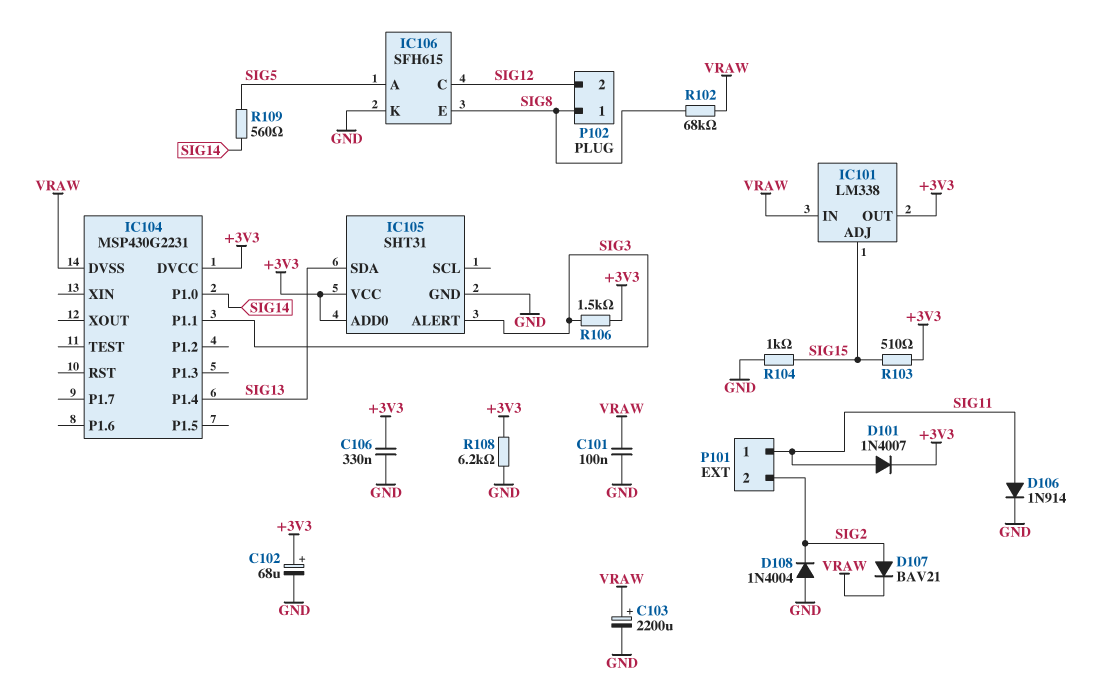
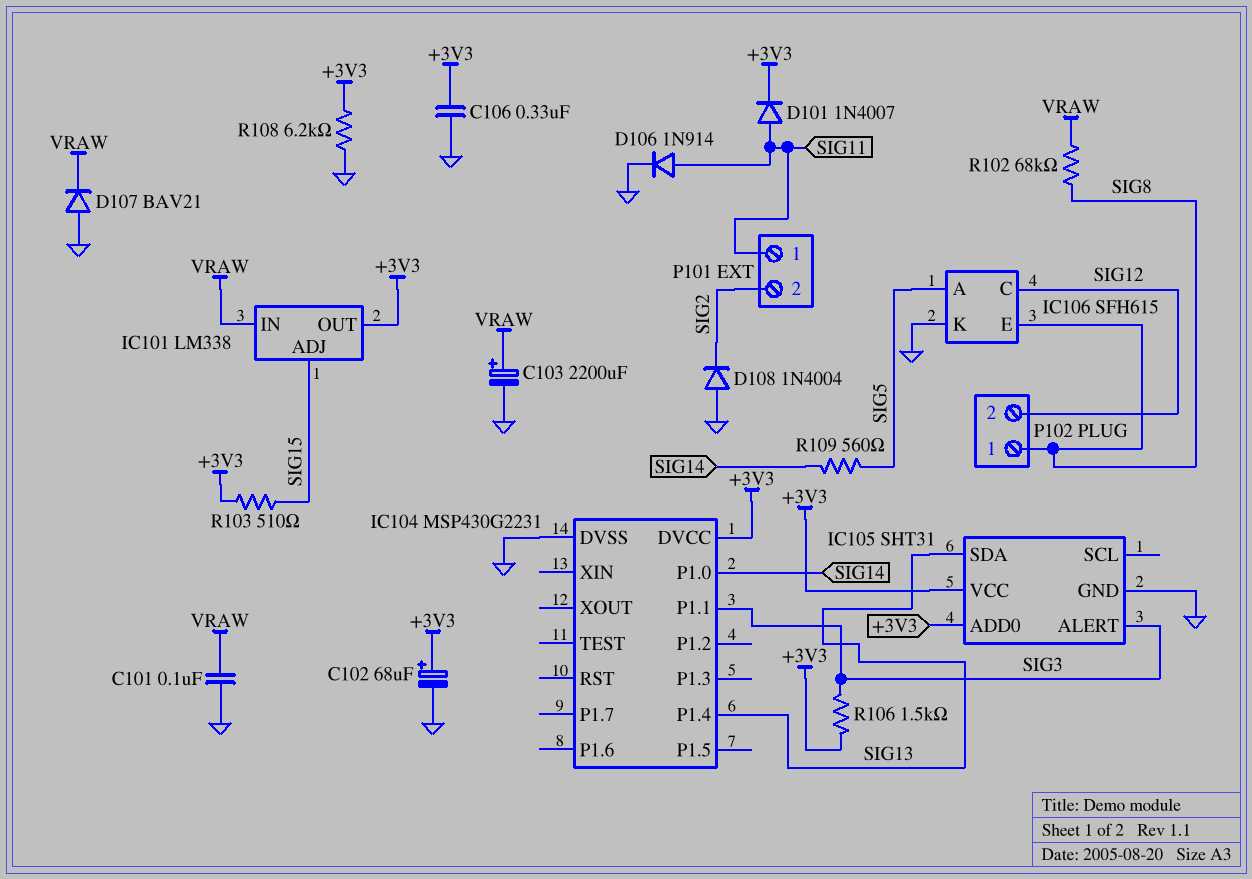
D107: diode BAV21 (A SIG2, K VRAW) -> diode BAV21 (A GND, K VRAW)
IC104 pin DVSS: VRAW -> GND
R104: 1k (GND, SIG15) -> none

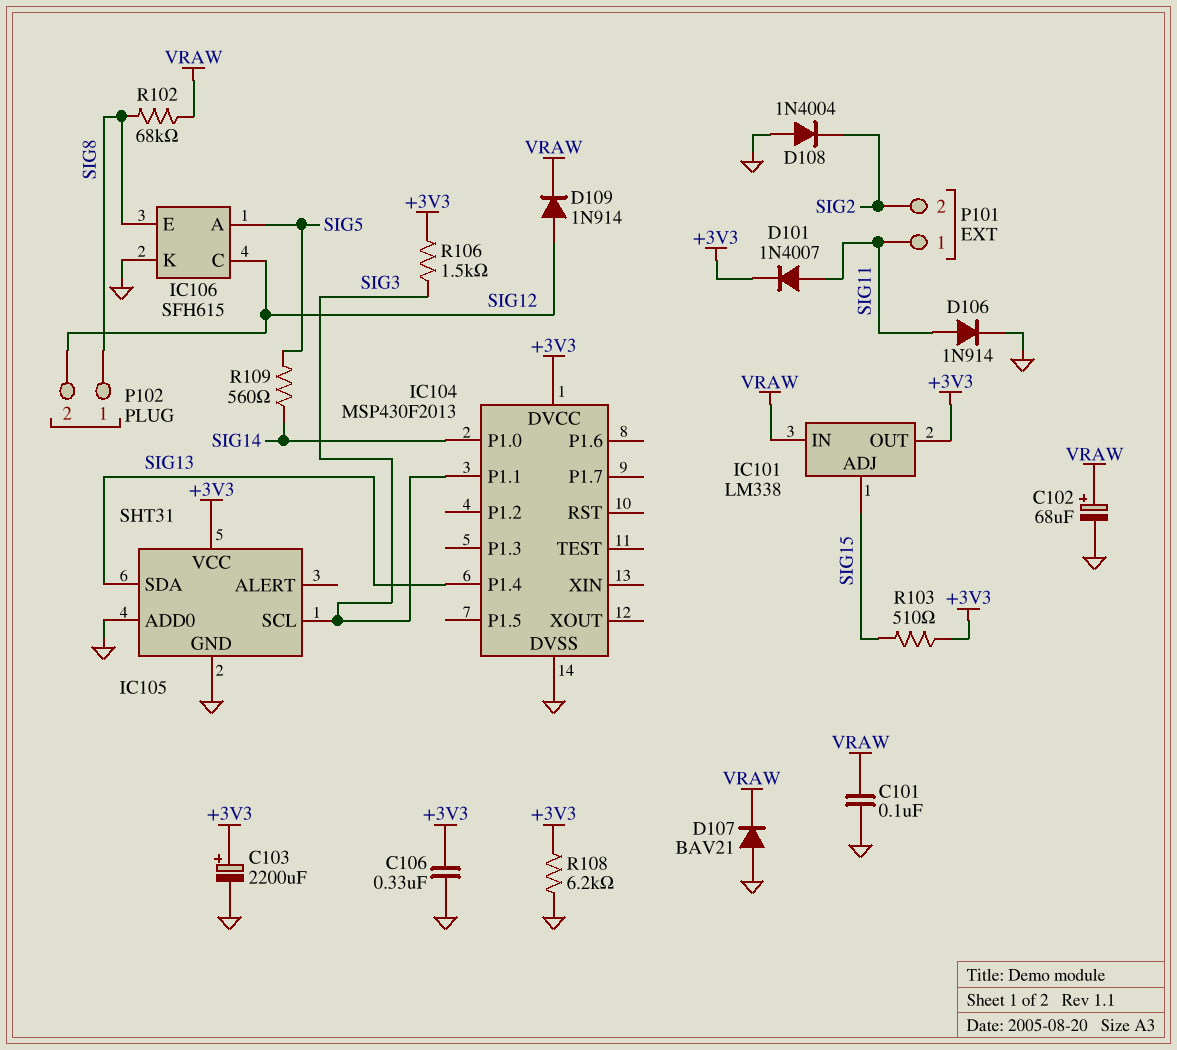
C102: 68uF (plus +3V3, minus GND) -> 68uF (plus VRAW, minus GND)
C103: 2200uF (plus VRAW, minus GND) -> 2200uF (plus +3V3, minus GND)
D109: none -> diode 1N914 (A SIG12, K VRAW)
IC104: MSP430G2231 -> MSP430F2013
IC105 pin ADD0: +3V3 -> GND
IC105 pin ALERT: SIG3 -> none
IC105 pin SCL: none -> SIG3

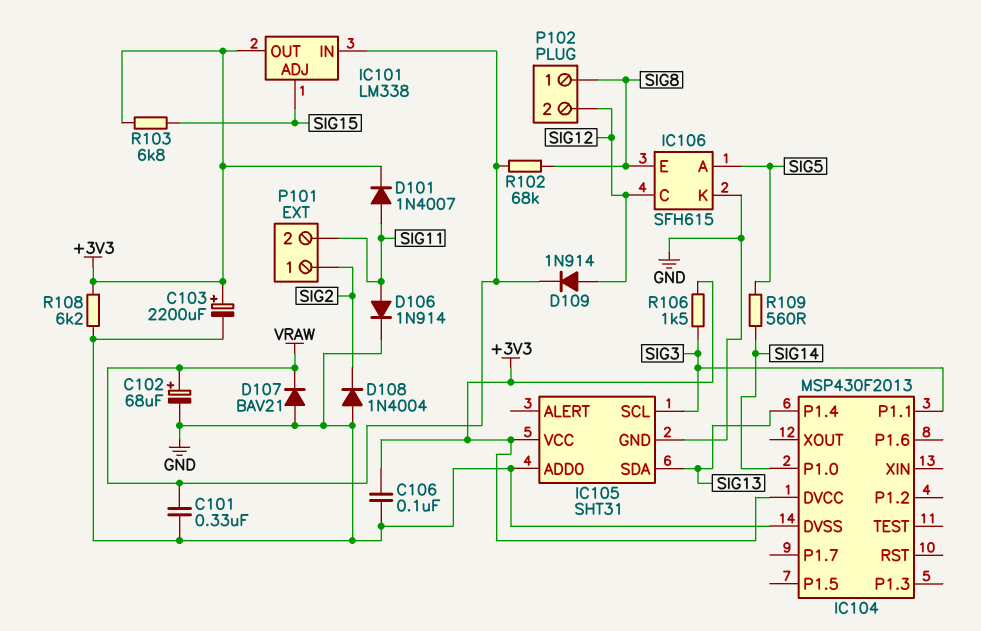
C101: 100nF (GND, VRAW) -> 330nF (GND, VRAW)
C106: 330nF (+3V3, GND) -> 100nF (+3V3, GND)
P101 pin 1: SIG11 -> SIG2
P101 pin 2: SIG2 -> SIG11
R103: 510 (+3V3, SIG15) -> 6.8k (+3V3, SIG15)

